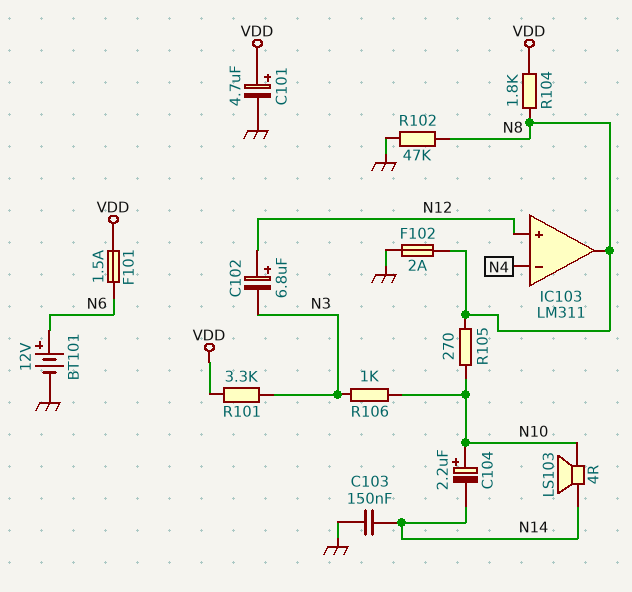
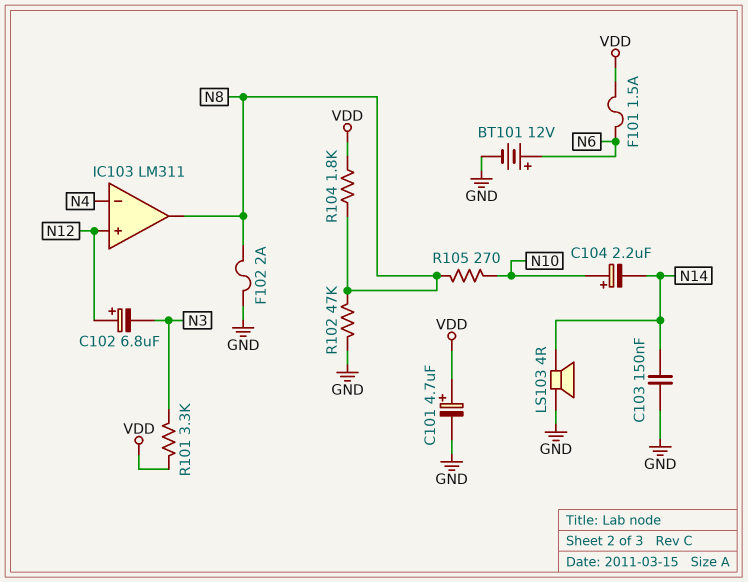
LS103: speaker 4R (N10, N14) -> speaker 4R (GND, N14)
R106: 1k (N3, N10) -> none

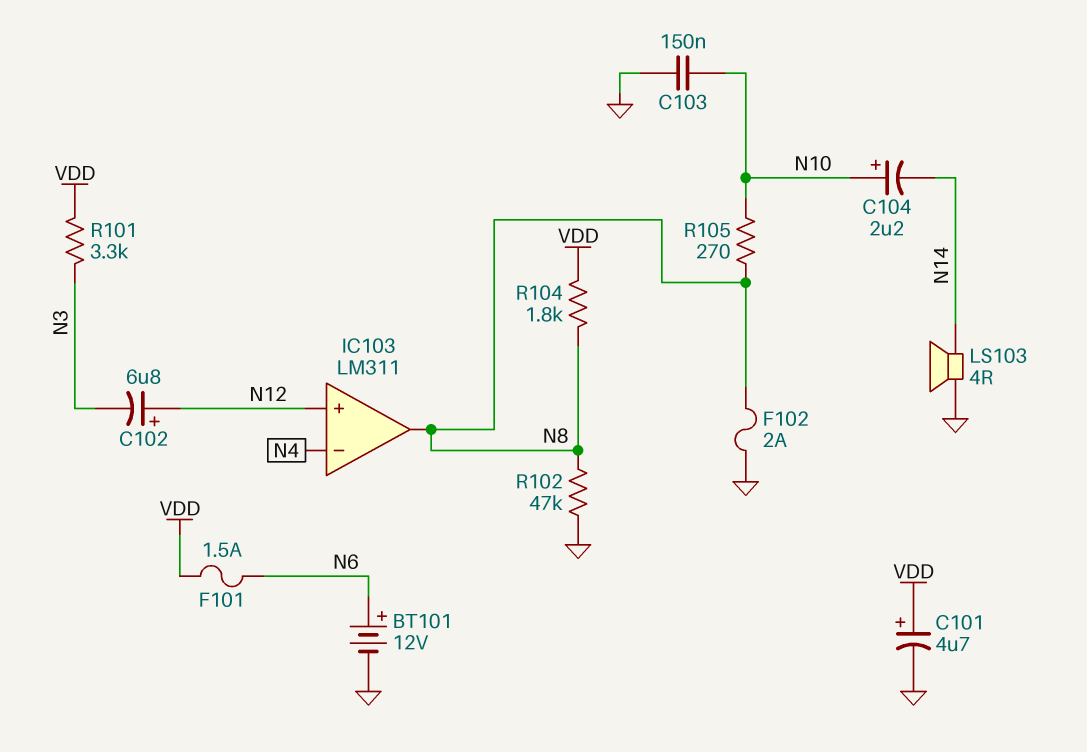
C103: 150nF (GND, N14) -> 150nF (GND, N10)

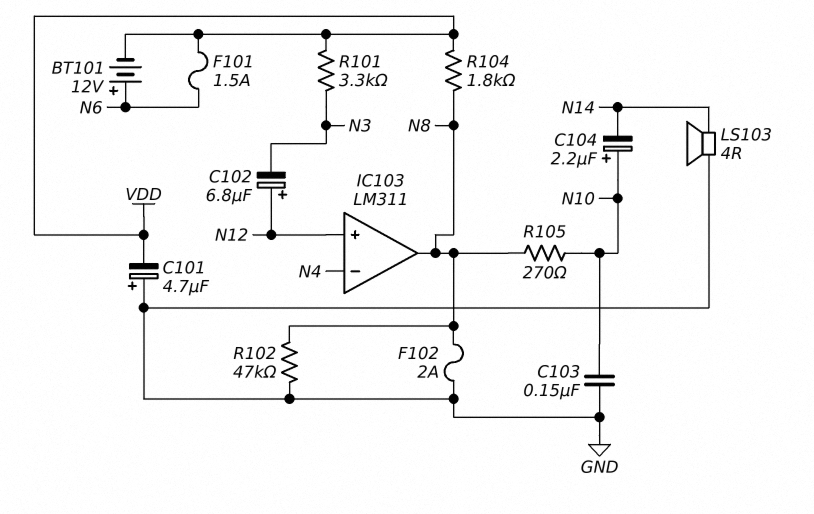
BT101: 12V (plus N6, minus GND) -> 12V (plus N6, minus VDD)
C101: 4.7uF (plus VDD, minus GND) -> 4.7uF (plus GND, minus VDD)

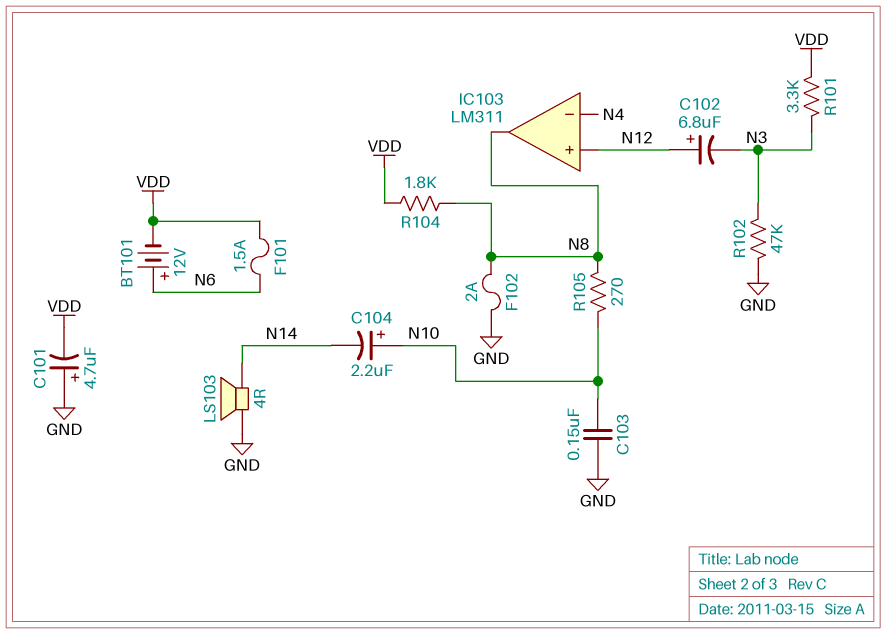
R102: 47k (GND, N8) -> 47k (GND, N3)

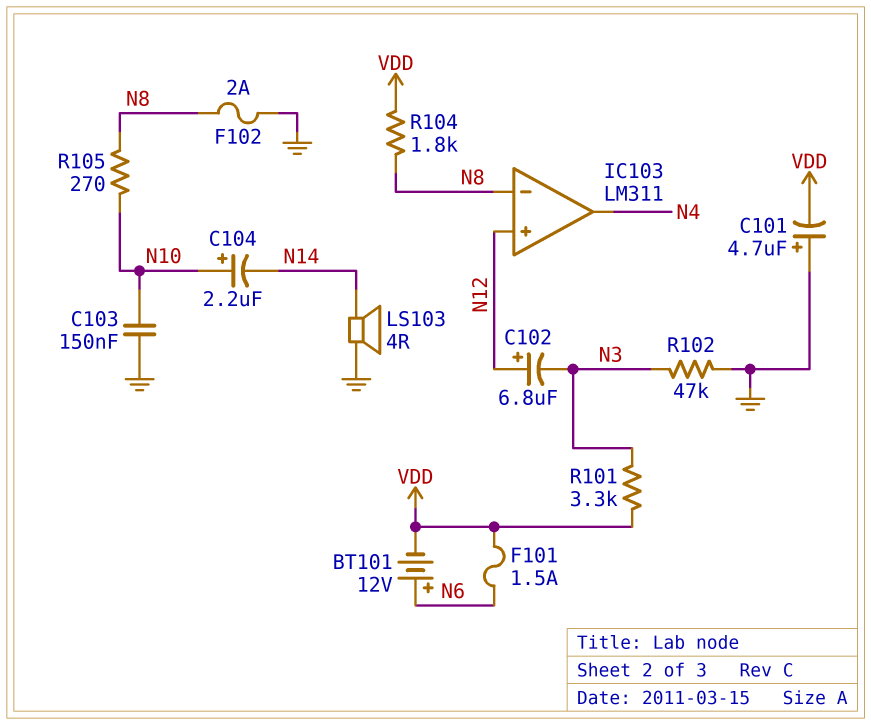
IC103 pin in-: N4 -> N8
IC103 pin out: N8 -> N4

